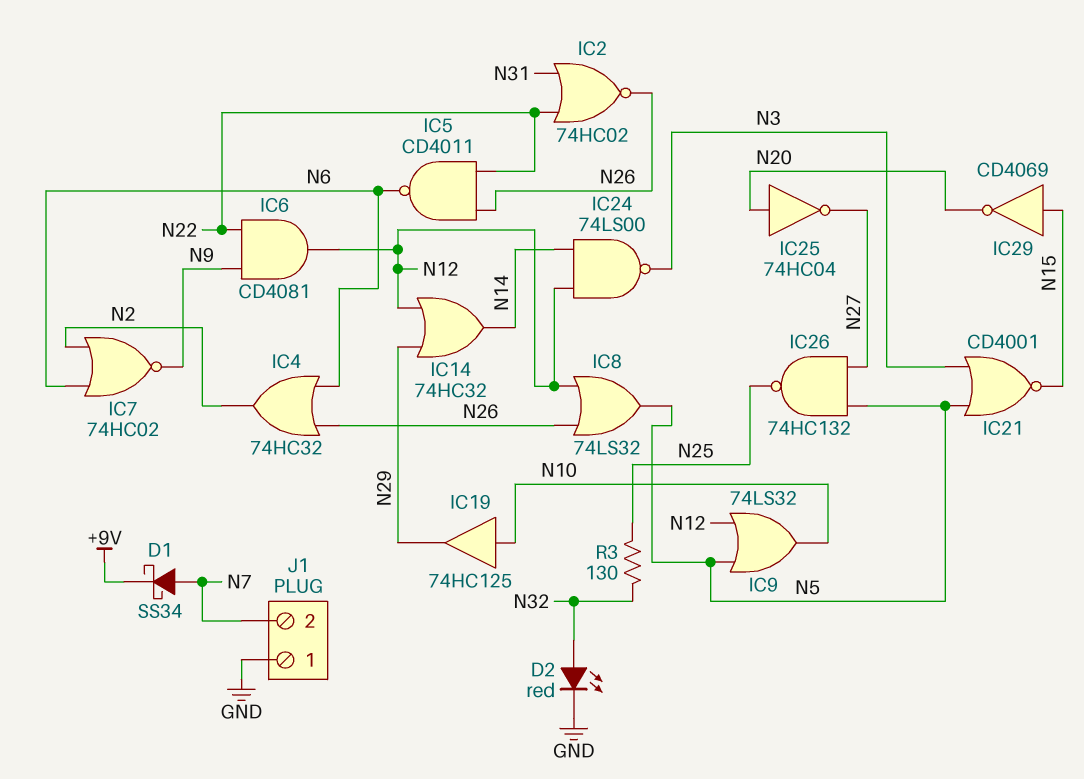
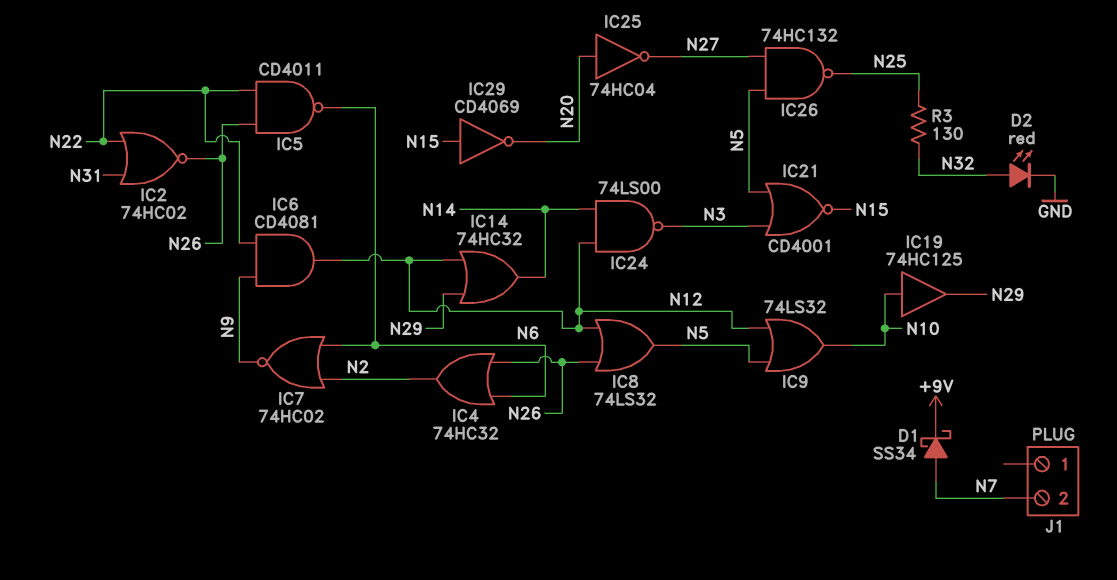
J1 pin 1: GND -> none

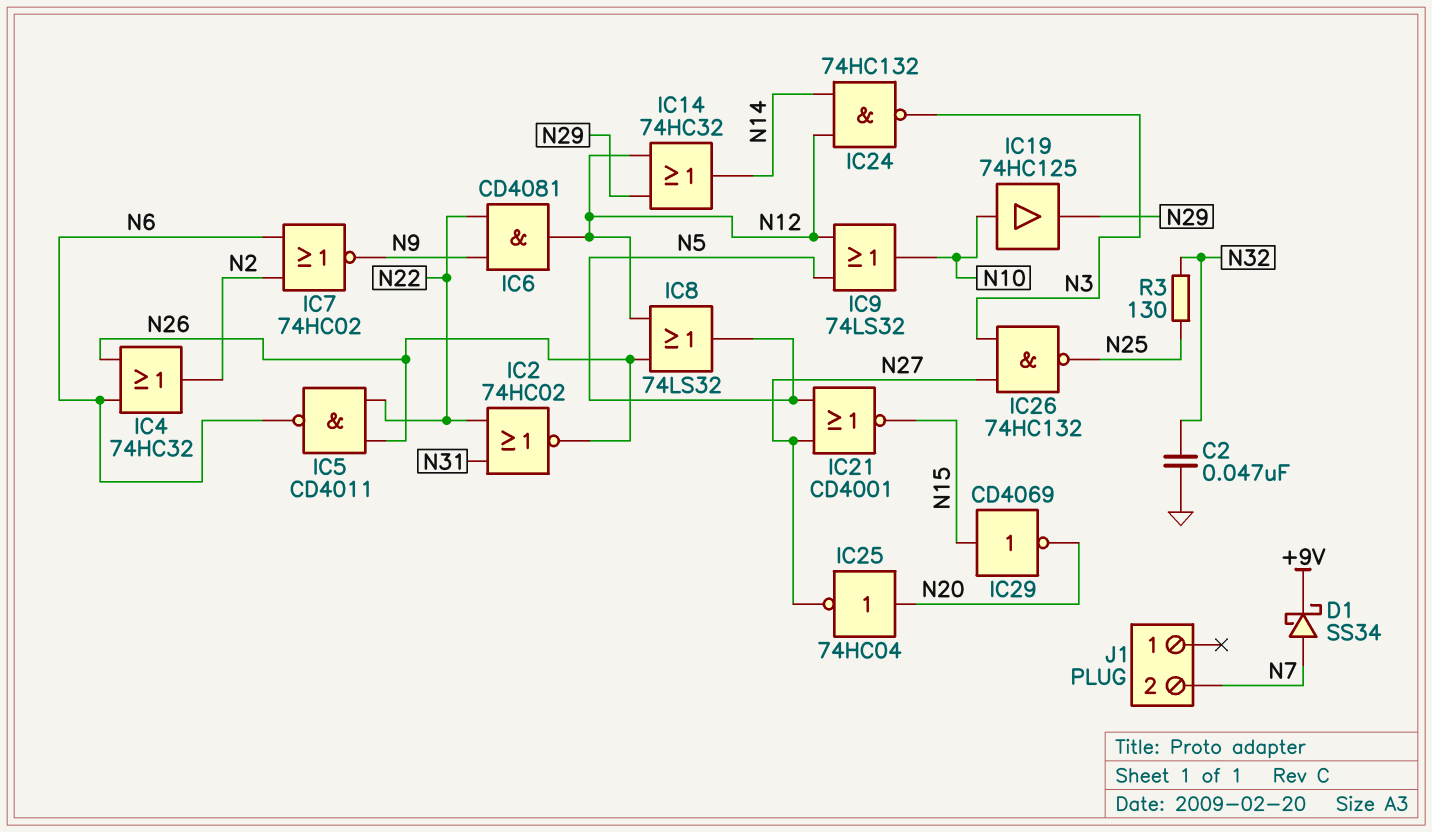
C2: none -> 47nF (GND, N32)
D2: LED red (A N32, K GND) -> none
IC21: NOR CD4001 (in N3, in N5, out N15) -> NOR CD4001 (in N5, in N27, out N15)
IC24: NAND 74LS00 (in N12, in N14, out N3) -> NAND 74HC132 (in N12, in N14, out N3)
IC26: NAND 74HC132 (in N5, in N27, out N25) -> NAND 74HC132 (in N3, in N27, out N25)

